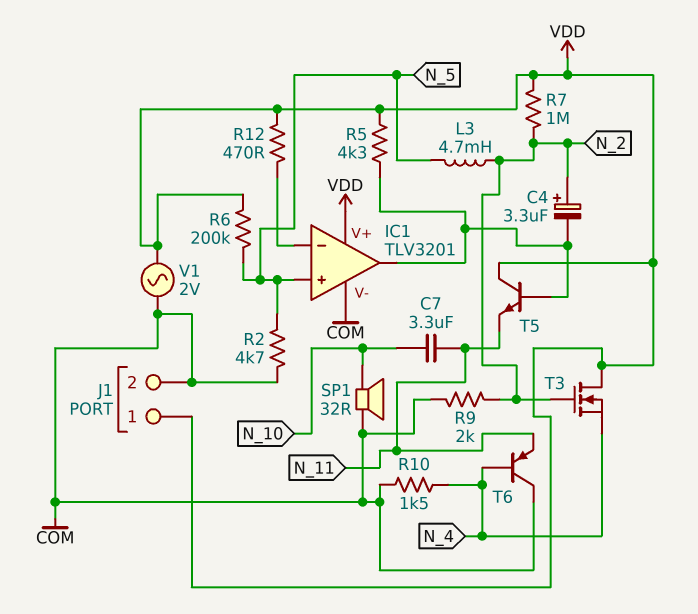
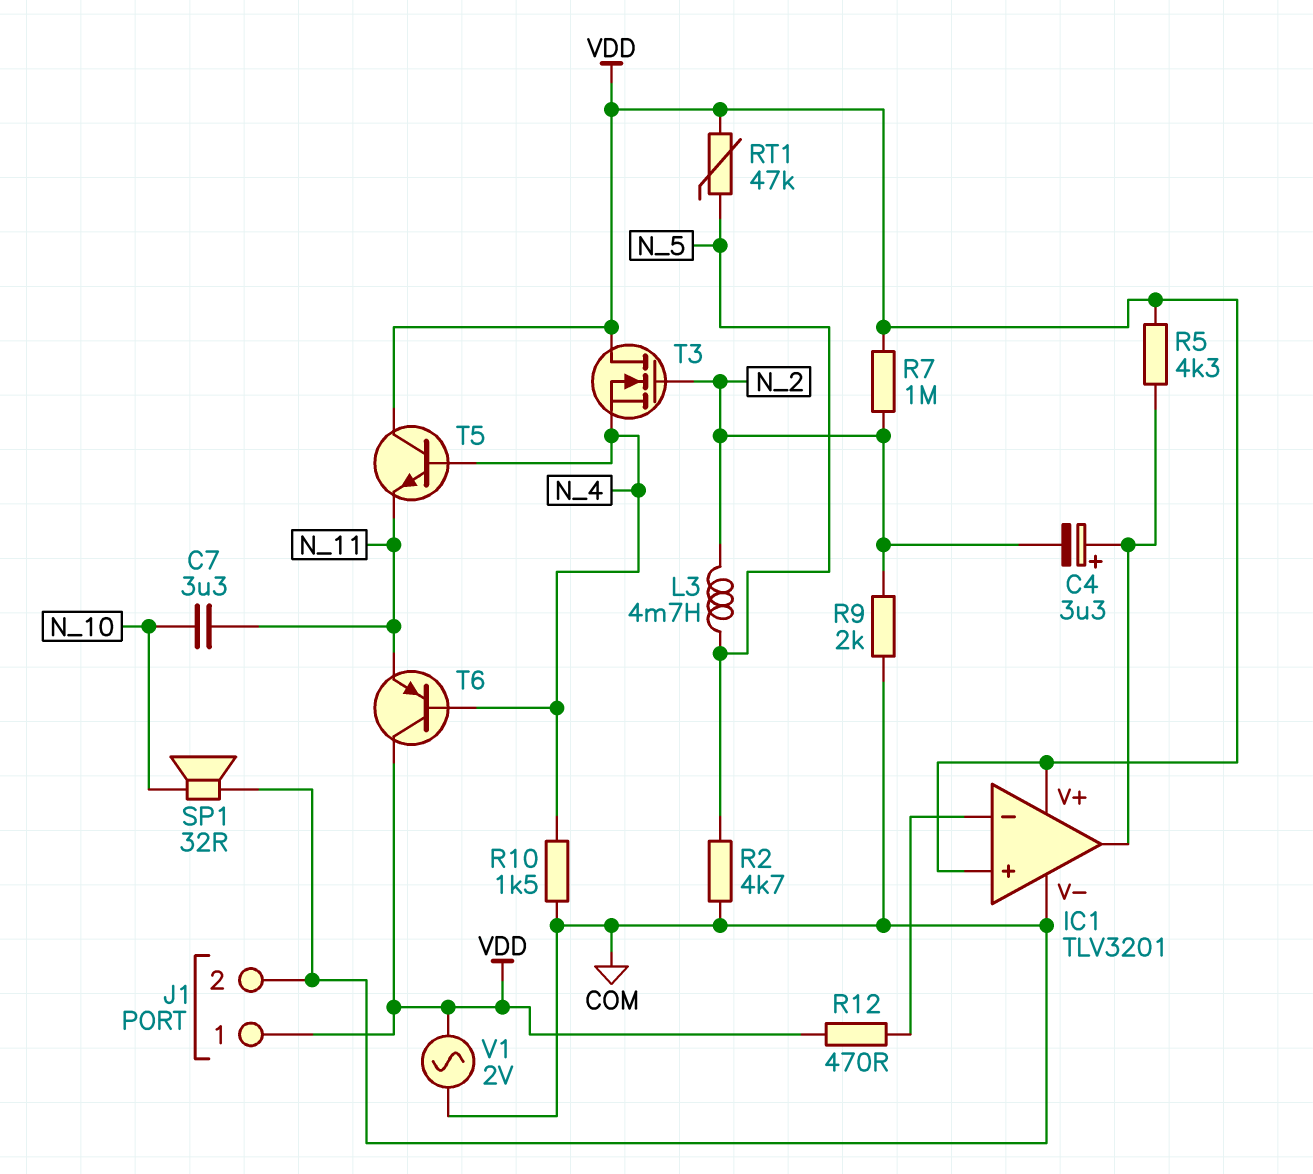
C4: 3.3uF (plus N_2, minus IC1/out) -> 3.3uF (plus IC1/out, minus N_2)
IC1 pin in+: N_5 -> VDD
R6: 200k (N_5, VDD) -> none
RT1: none -> 47k (N_5, VDD)
T5: NPN (B IC1/out, C VDD, E N_11) -> NPN (B N_4, C VDD, E N_11)
T6: PNP (B N_4, C COM, E N_11) -> PNP (B N_4, C VDD, E N_11)

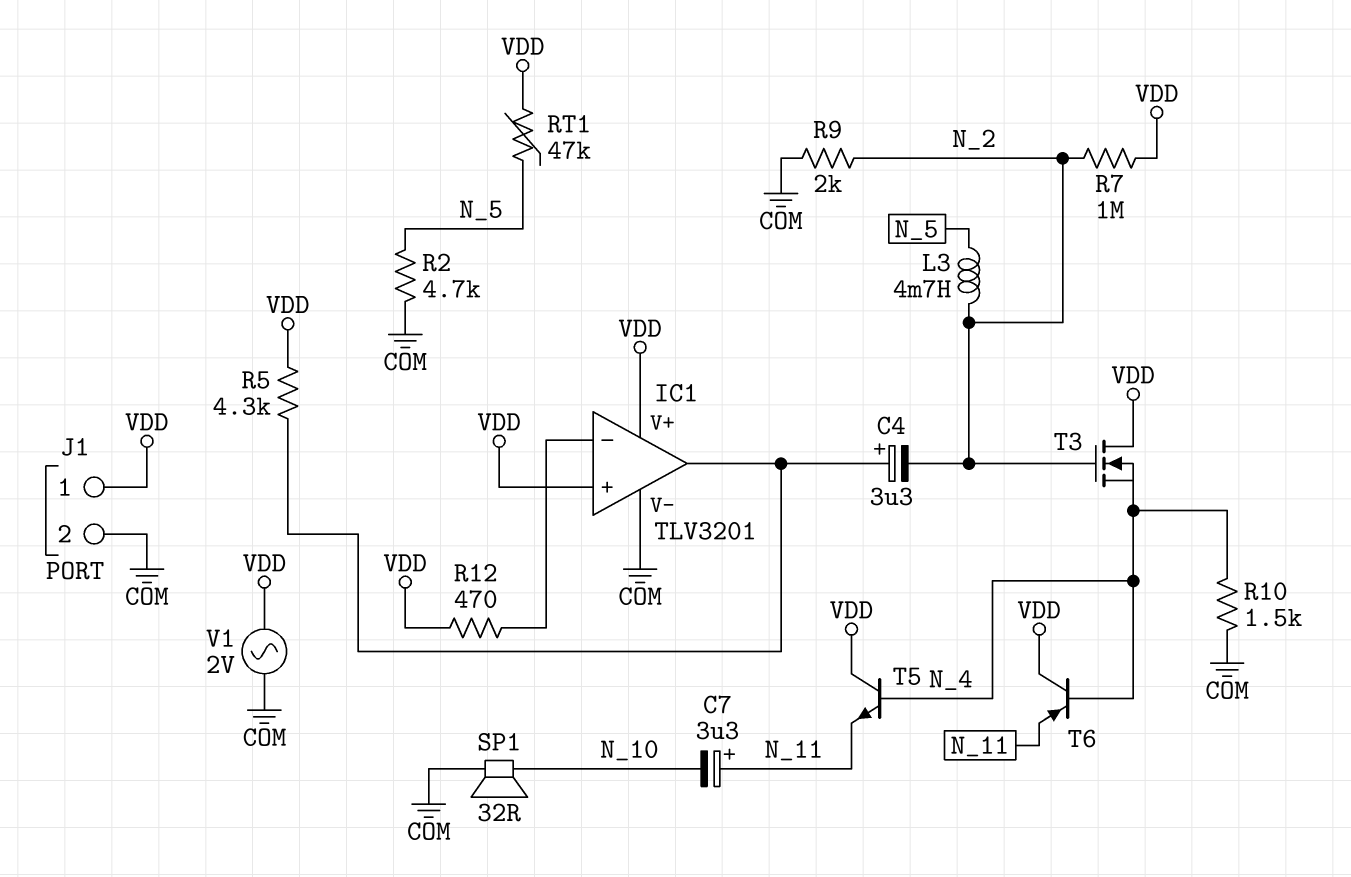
C7: 3.3uF (N_10, N_11) -> 3.3uF (plus N_11, minus N_10)

